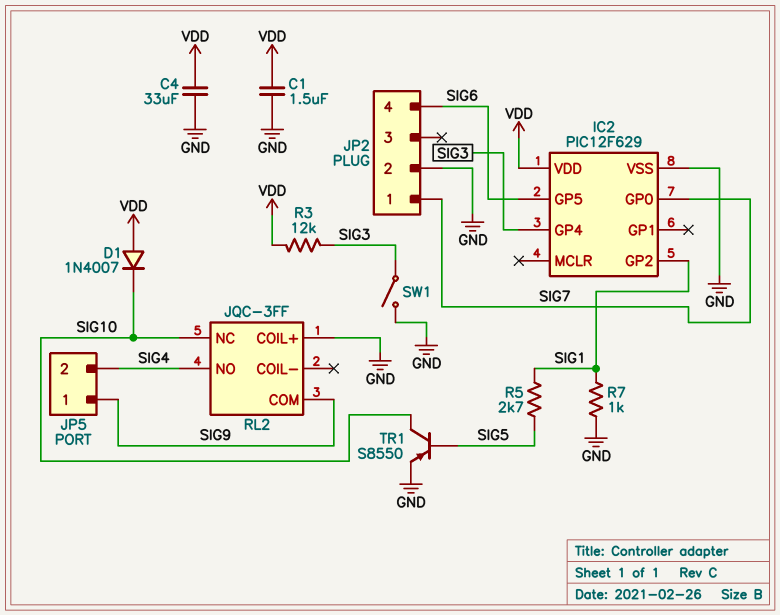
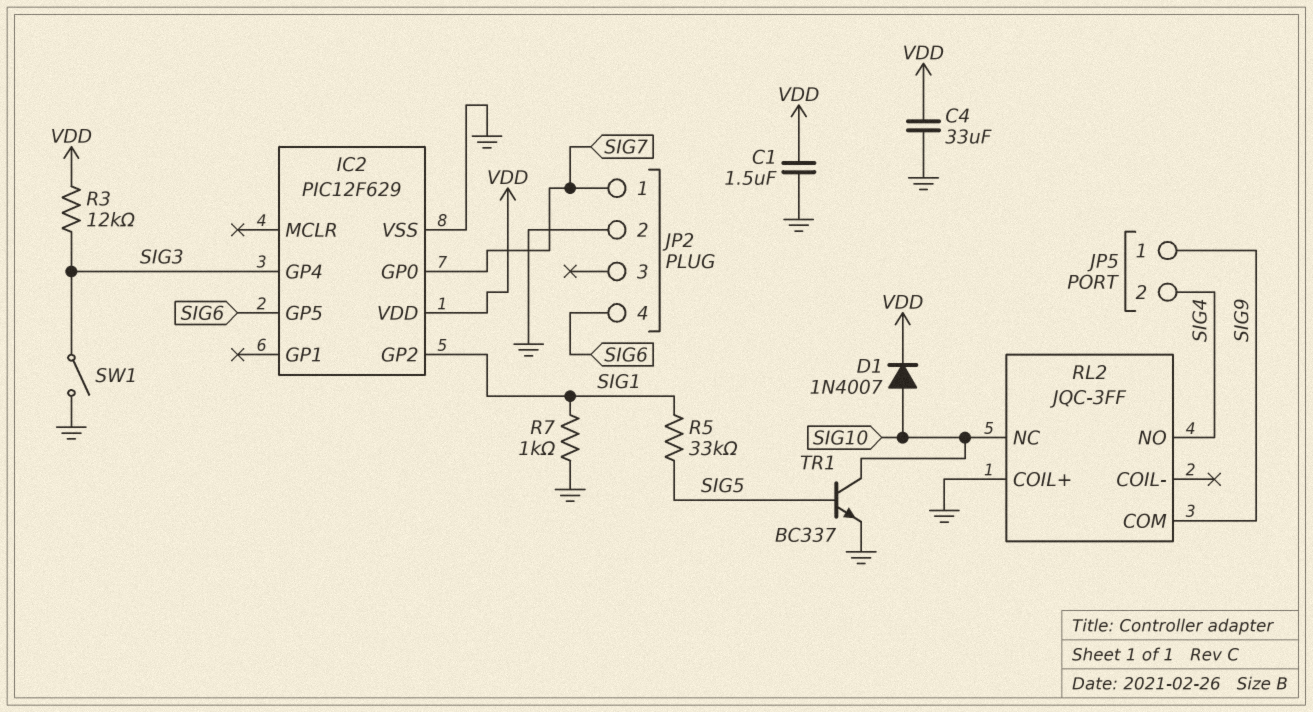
D1: diode 1N4007 (A VDD, K SIG10) -> diode 1N4007 (A SIG10, K VDD)
R5: 2.7k (SIG1, SIG5) -> 33k (SIG1, SIG5)
TR1: PNP S8550 (B SIG5, C SIG10, E GND) -> NPN BC337 (B SIG5, C SIG10, E GND)

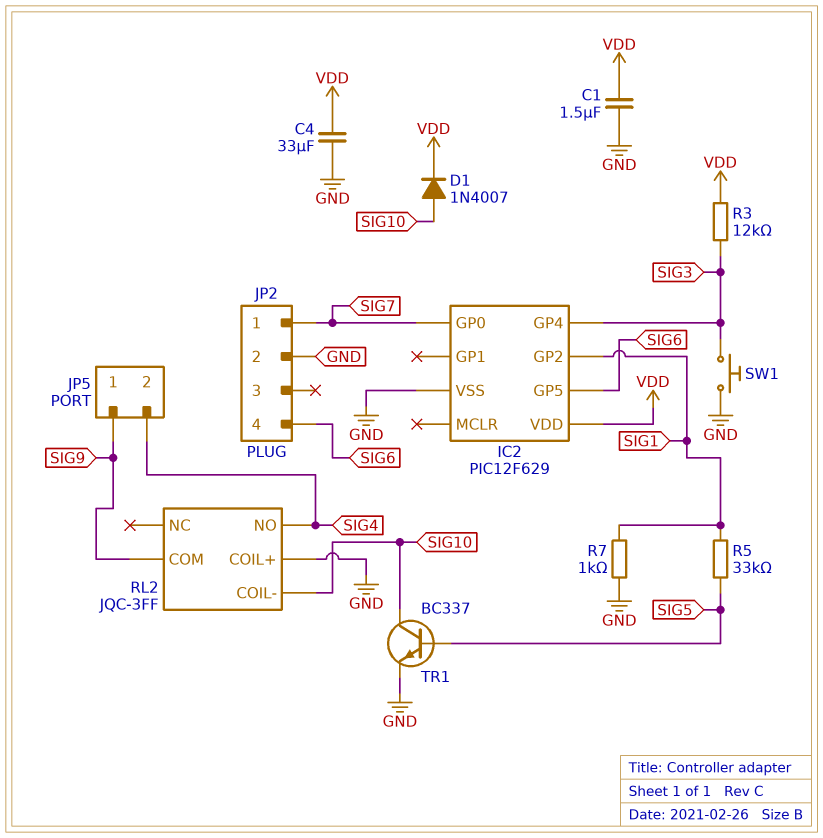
RL2 pin COIL-: none -> SIG10
RL2 pin NC: SIG10 -> none
SW1: switch (GND, SIG3) -> button (GND, SIG3)

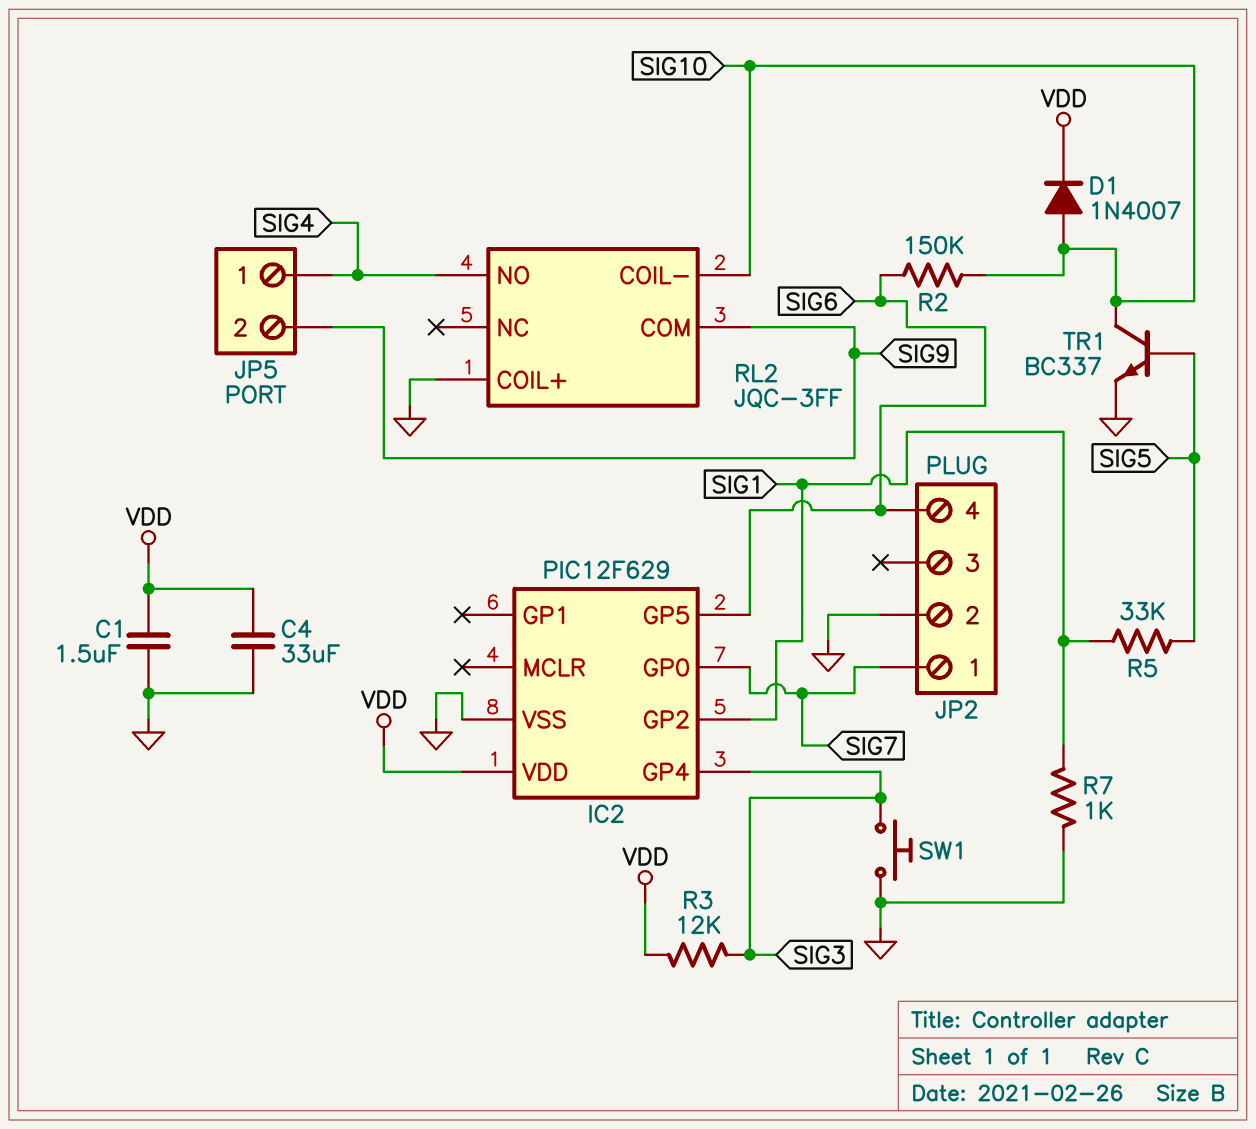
JP5 pin 1: SIG9 -> SIG4
JP5 pin 2: SIG4 -> SIG9
R2: none -> 150k (SIG6, SIG10)

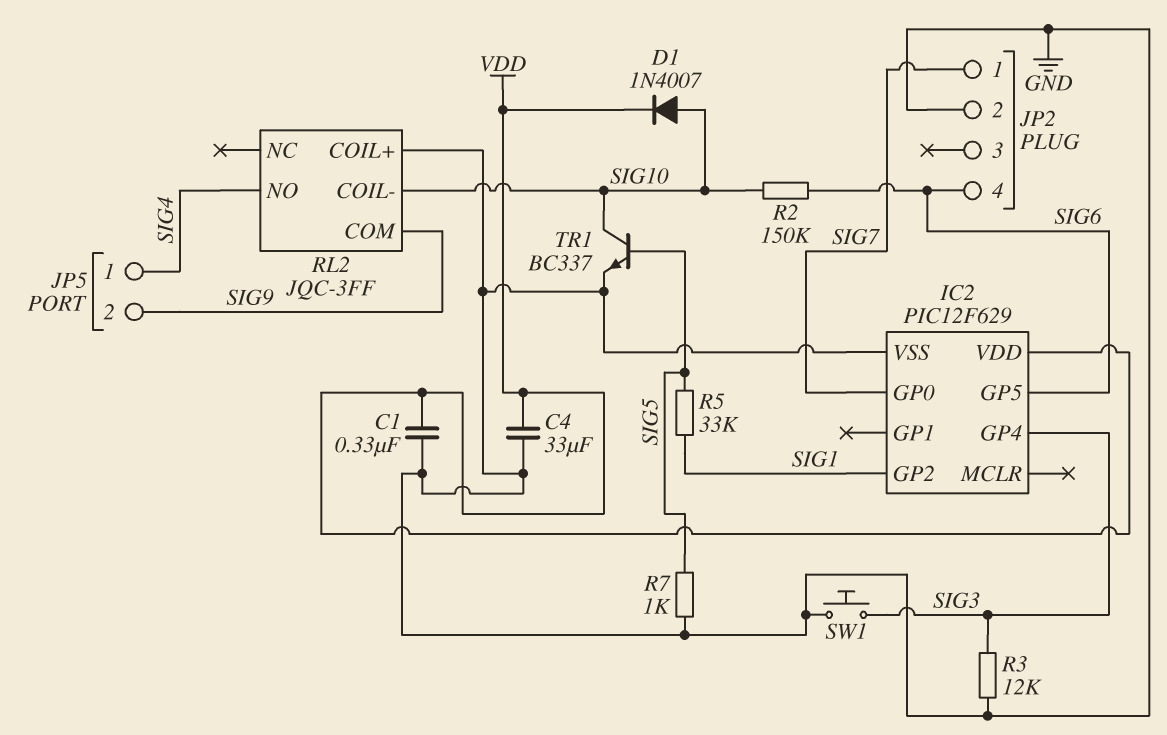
C1: 1.5uF (GND, VDD) -> 330nF (GND, VDD)
R3: 12k (SIG3, VDD) -> 12k (GND, SIG3)
R7: 1k (GND, SIG1) -> 1k (GND, SIG5)

